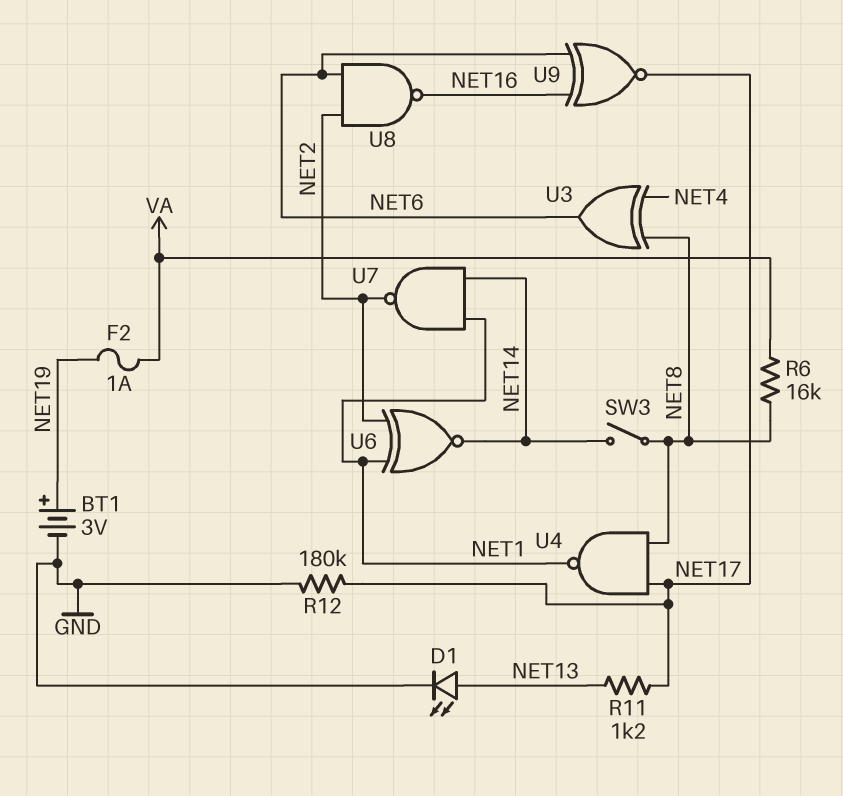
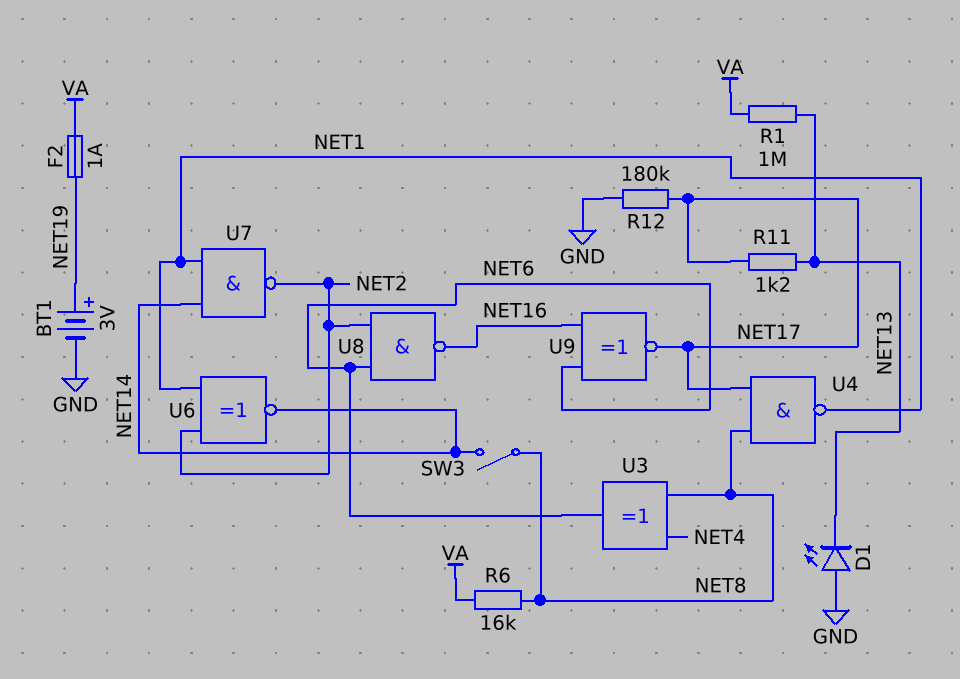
D1: LED (A NET13, K GND) -> LED (A GND, K NET13)
R1: none -> 1M (NET13, VA)

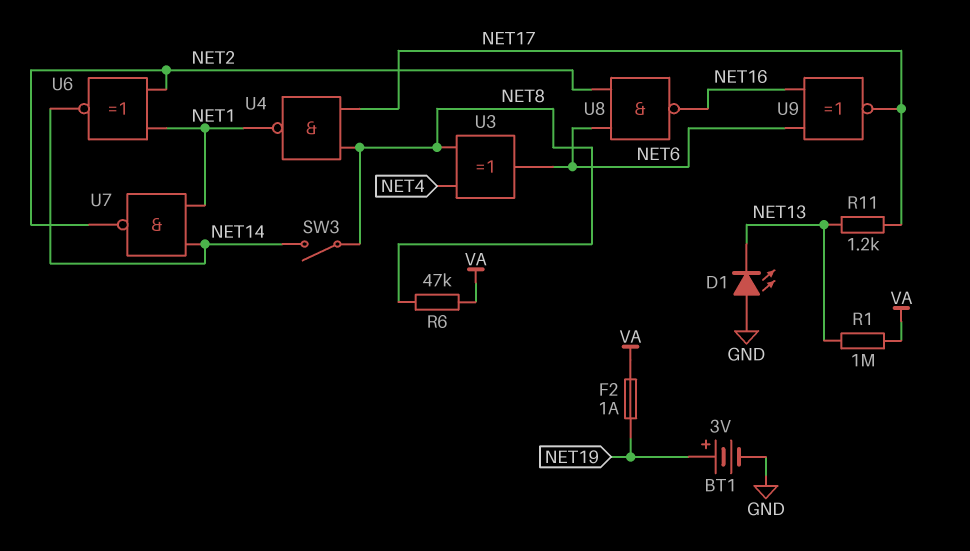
R6: 16k (NET8, VA) -> 47k (NET8, VA)
R12: 180k (GND, NET17) -> none

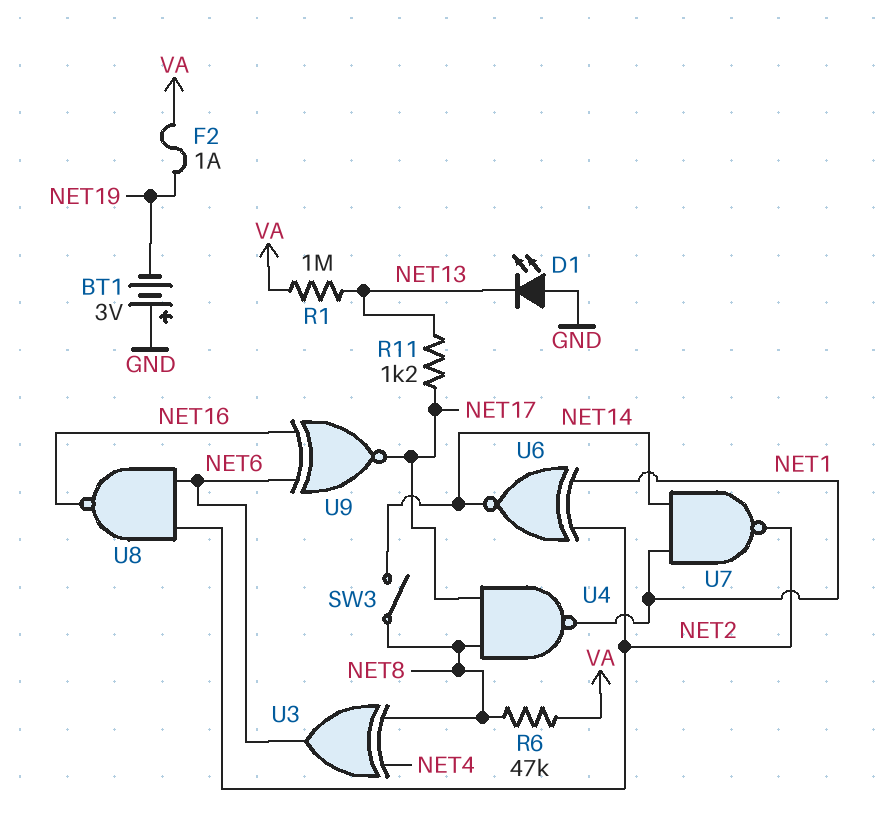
BT1: 3V (plus NET19, minus GND) -> 3V (plus GND, minus NET19)

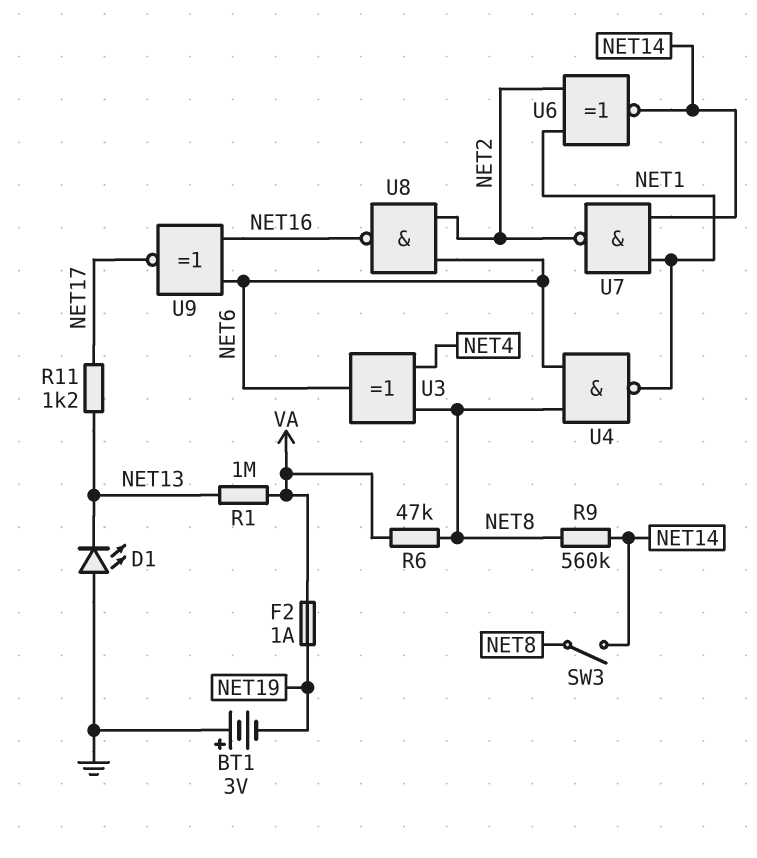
R9: none -> 560k (NET8, NET14)
U4: NAND (in NET8, in NET17, out NET1) -> NAND (in NET6, in NET8, out NET1)

